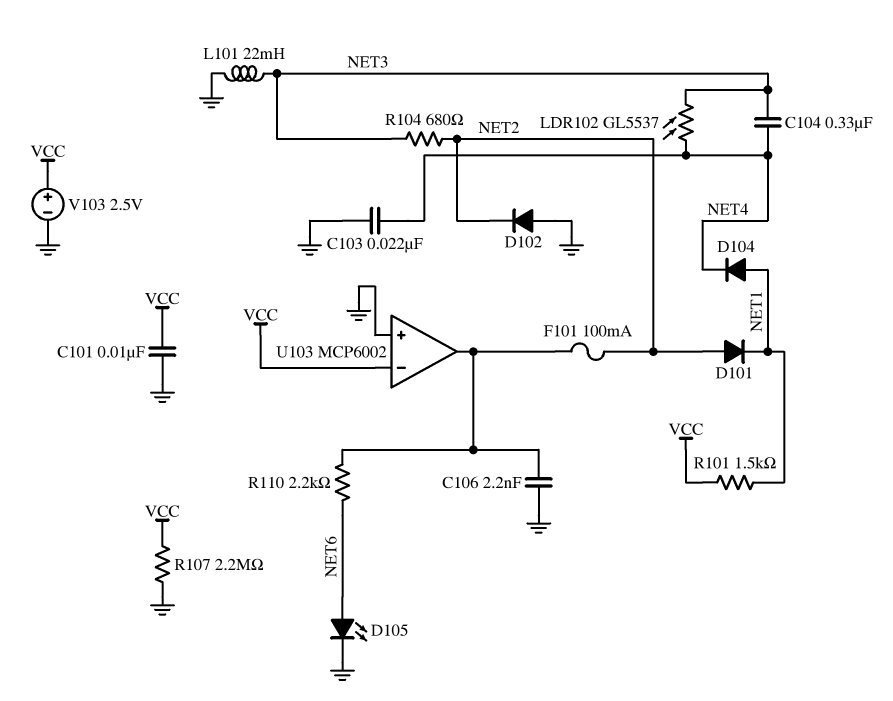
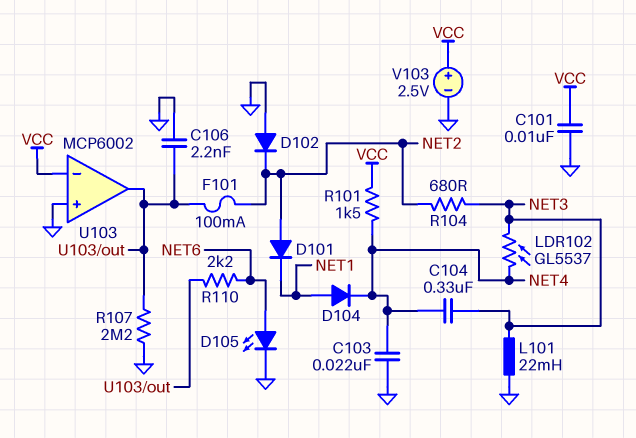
R101: 1.5k (NET1, VCC) -> 1.5k (NET4, VCC)
R107: 2.2M (GND, VCC) -> 2.2M (GND, U103/out)

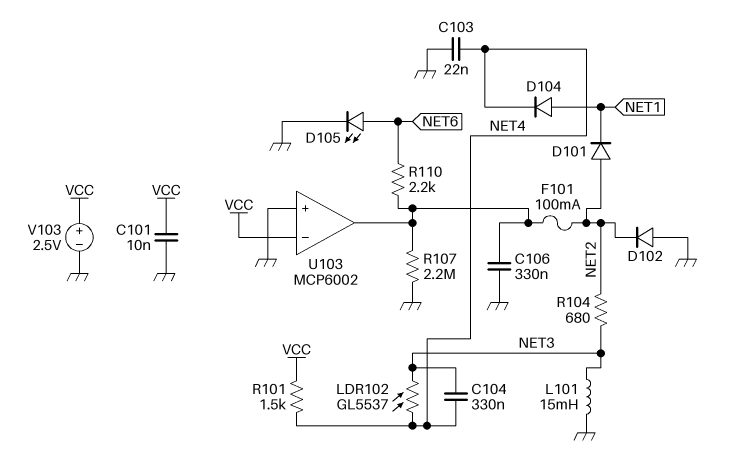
C106: 2.2nF (GND, U103/out) -> 330nF (GND, U103/out)
L101: 22mH (GND, NET3) -> 15mH (GND, NET3)

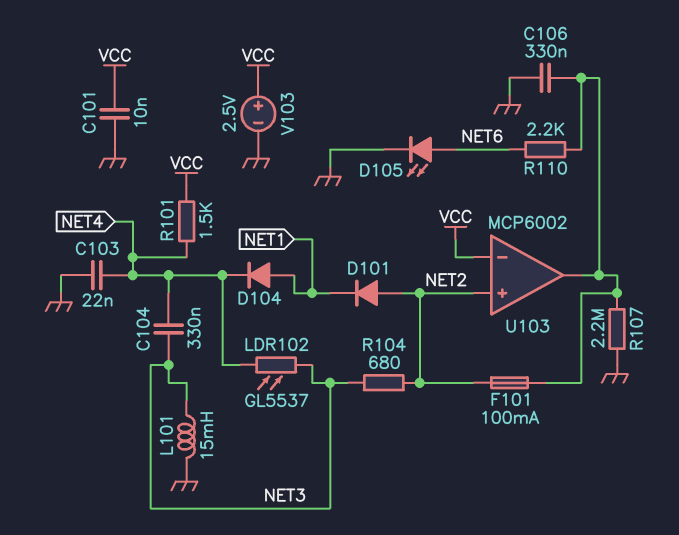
D102: diode (A GND, K NET2) -> none
U103 pin in+: GND -> NET2

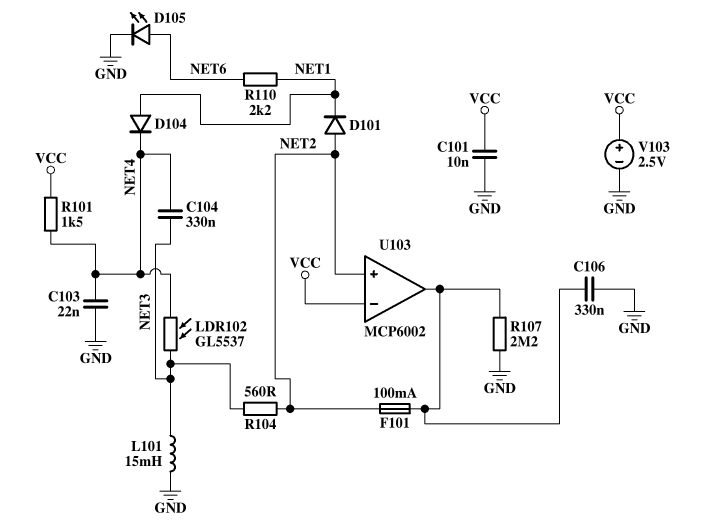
R104: 680 (NET2, NET3) -> 560 (NET2, NET3)
R110: 2.2k (NET6, U103/out) -> 2.2k (NET1, NET6)

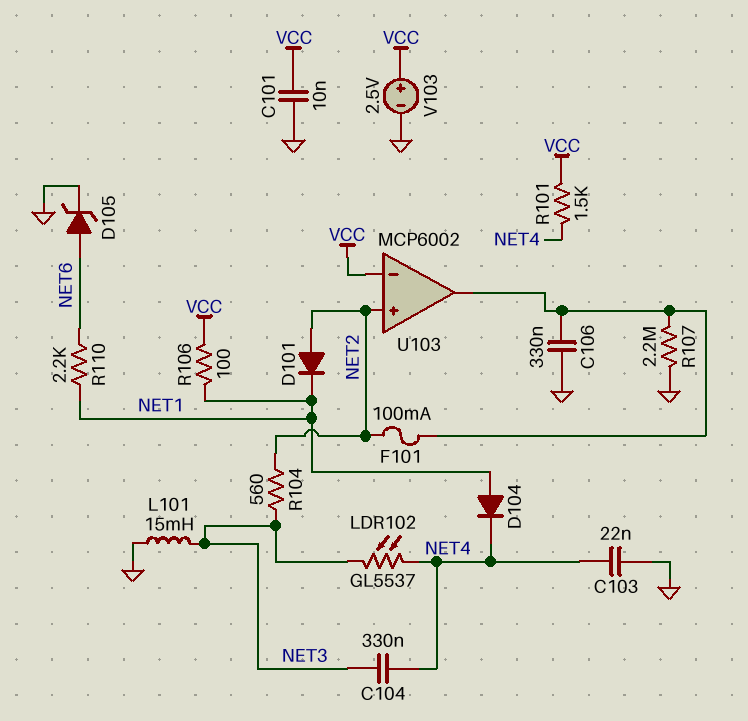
D105: LED (A NET6, K GND) -> zener (A NET6, K GND)
R106: none -> 100 (NET1, VCC)

